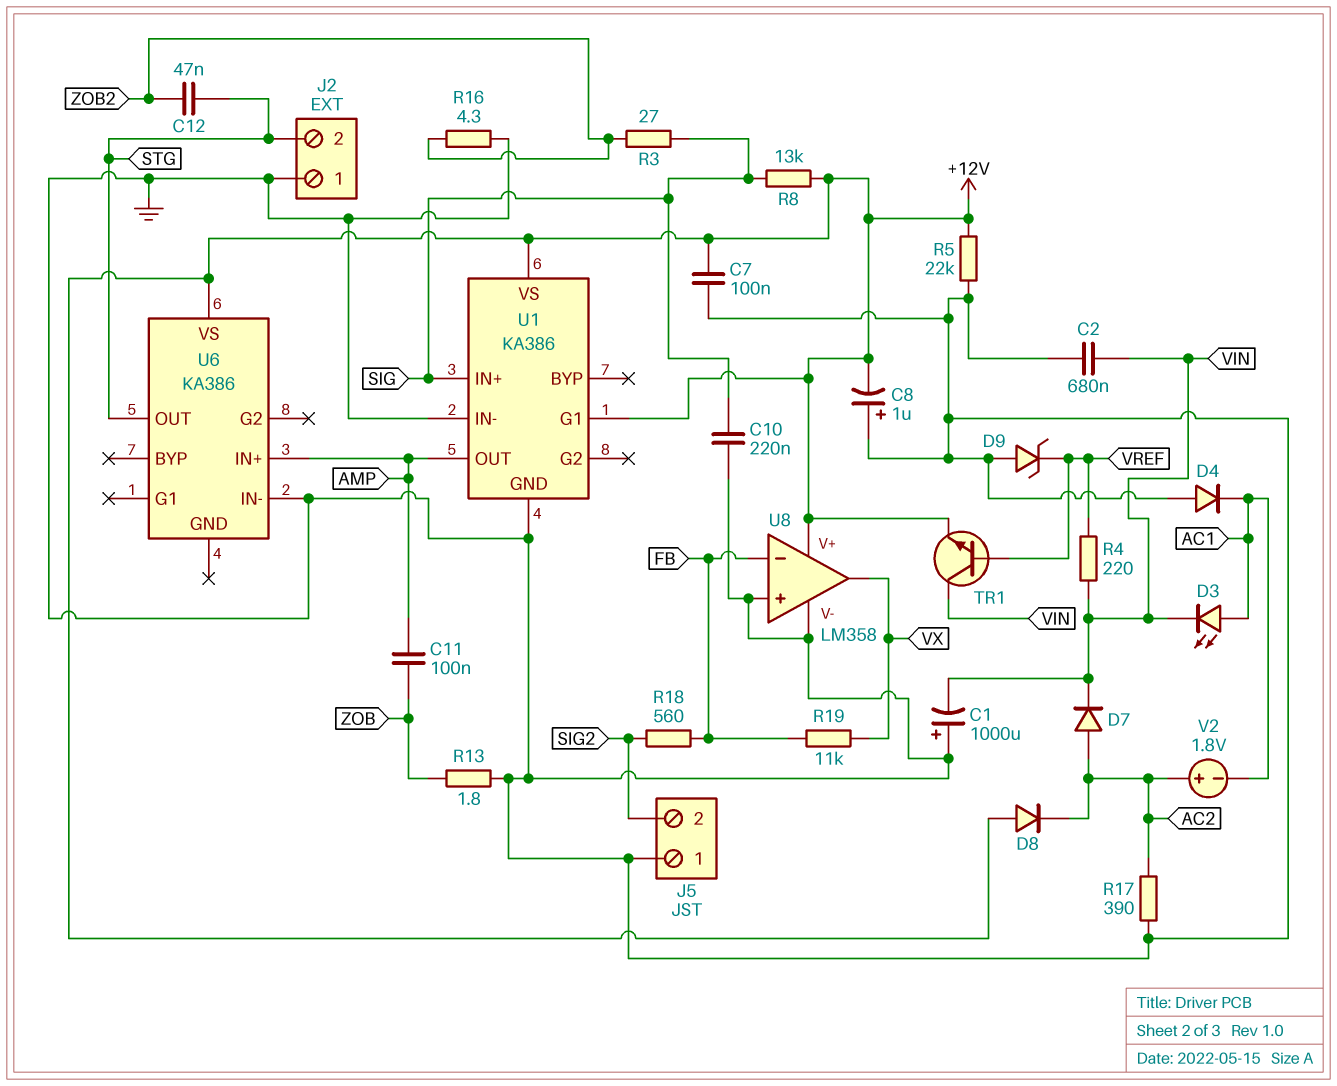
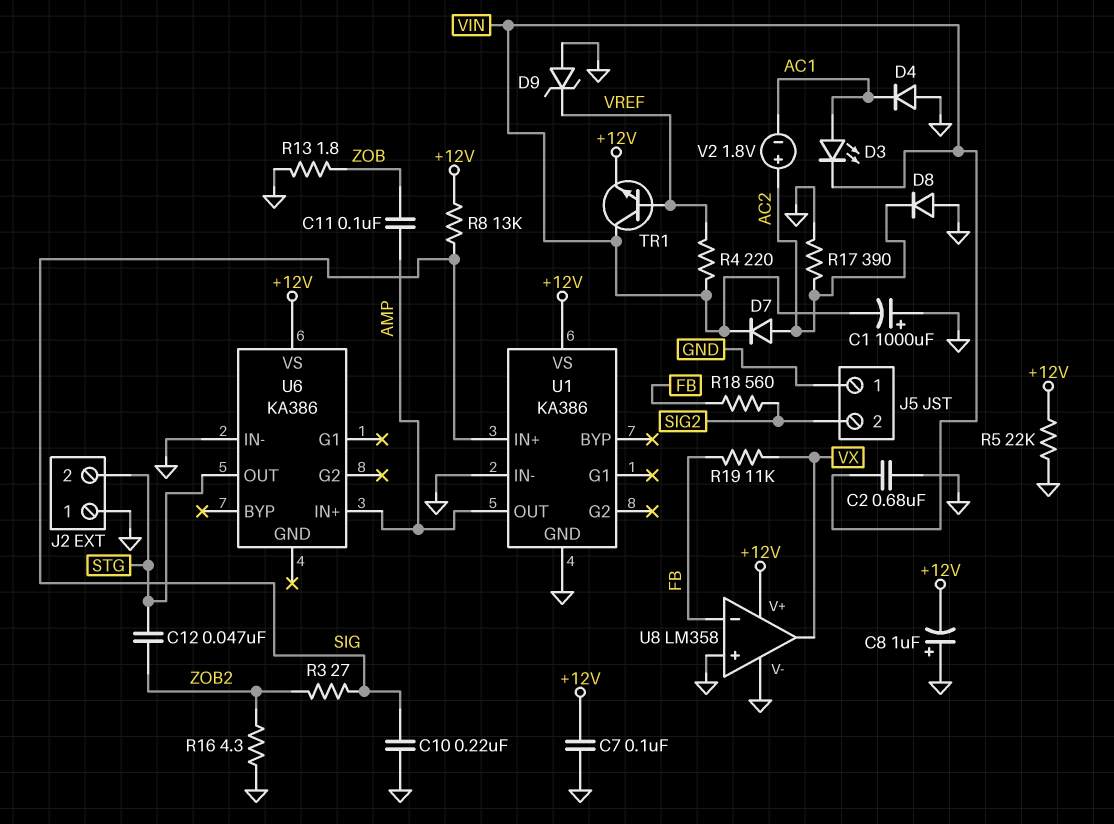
D8: diode (A +12V, K AC2) -> diode (A GND, K AC2)
U1 pin G1: +12V -> none

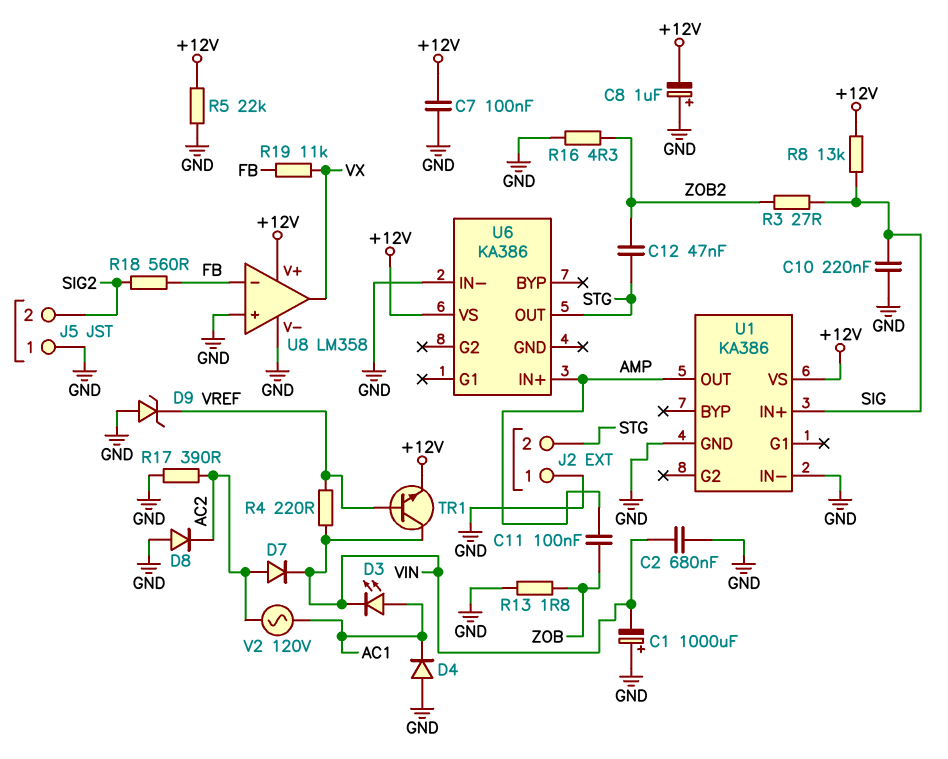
V2: 1.8V (plus AC2, minus AC1) -> AC 120V (AC1, AC2)

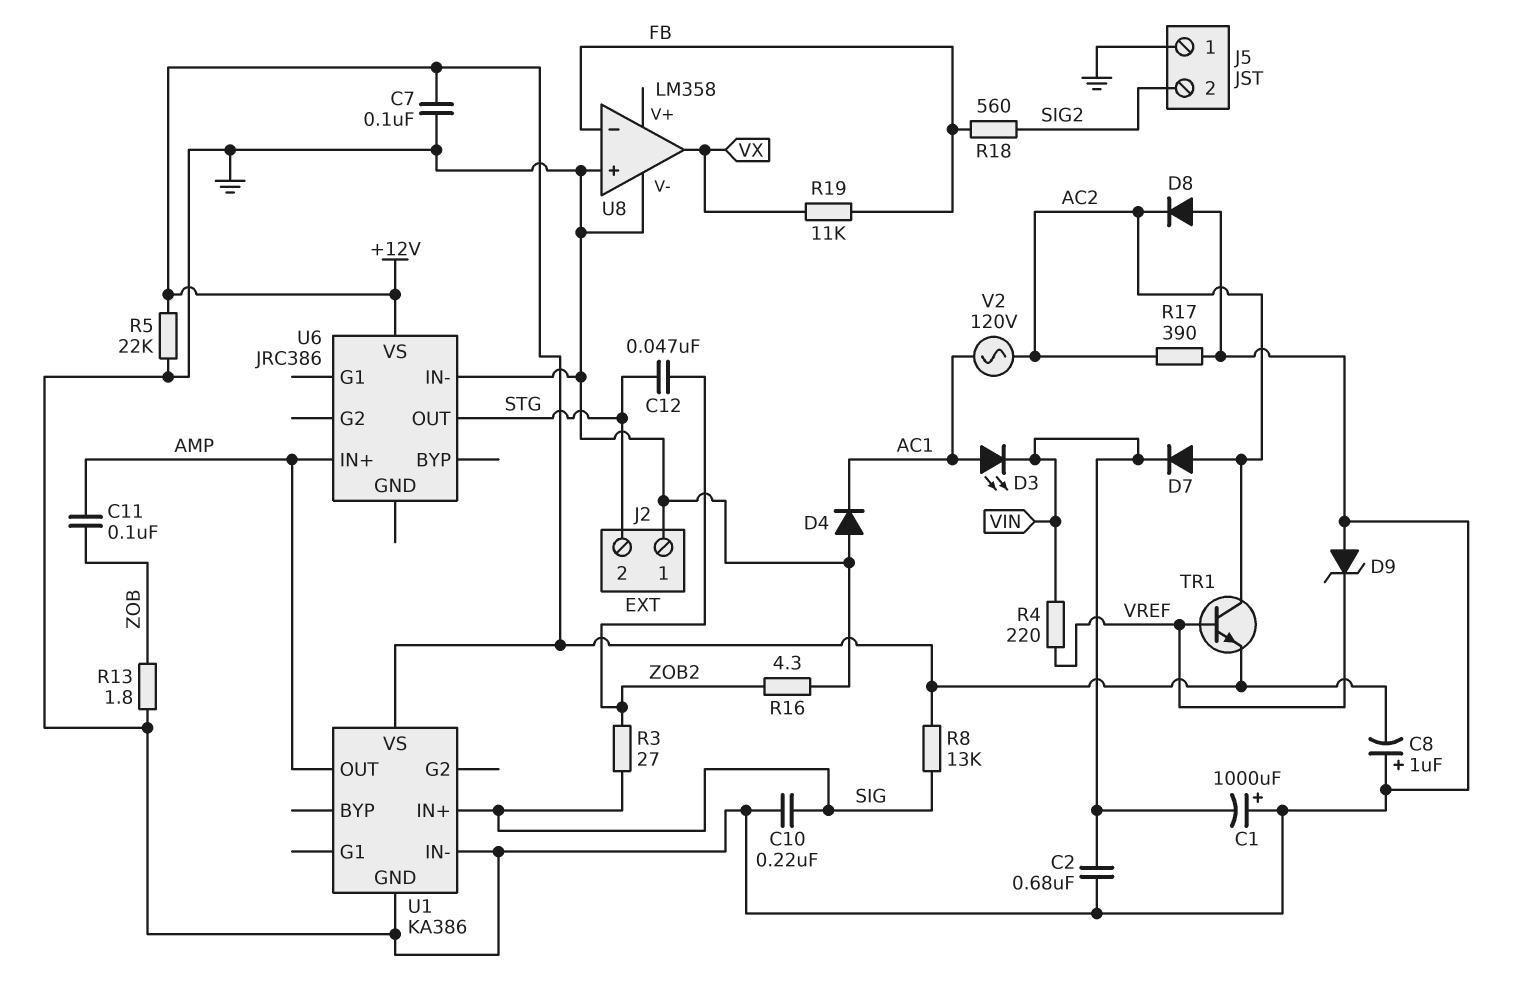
TR1: NPN (B VREF, C VIN, E +12V) -> NPN (B VREF, C AC2, E +12V)
U6: KA386 -> JRC386
U8 pin V+: +12V -> none

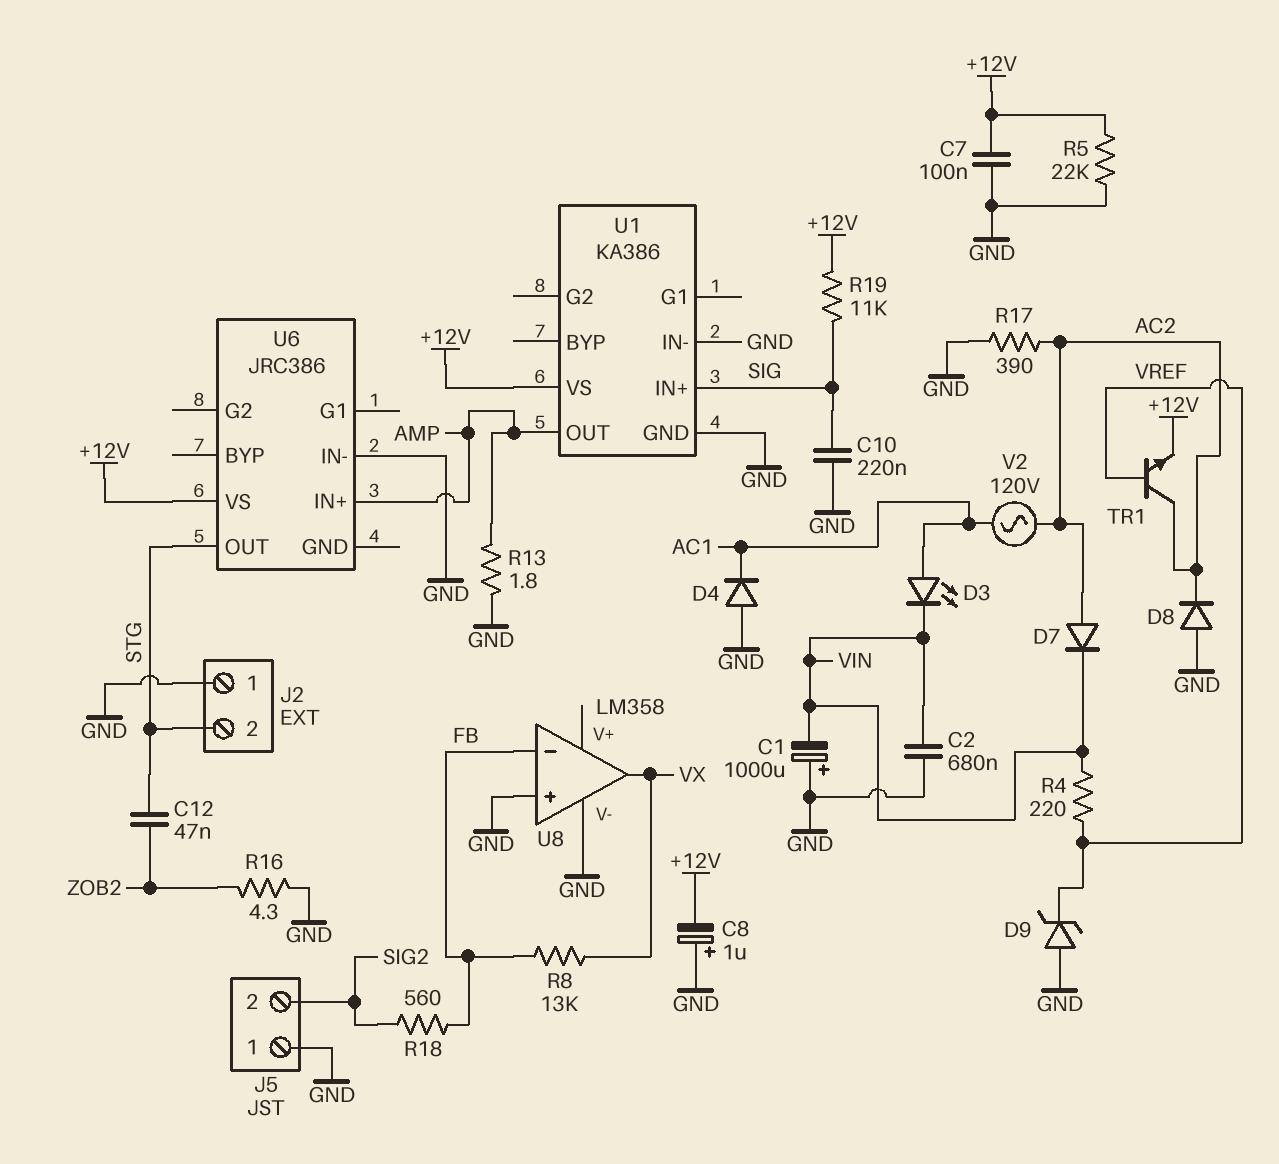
C11: 100nF (AMP, ZOB) -> none
R3: 27 (SIG, ZOB2) -> none
R8: 13k (+12V, SIG) -> 13k (FB, VX)
R13: 1.8 (GND, ZOB) -> 1.8 (AMP, GND)
R19: 11k (FB, VX) -> 11k (+12V, SIG)

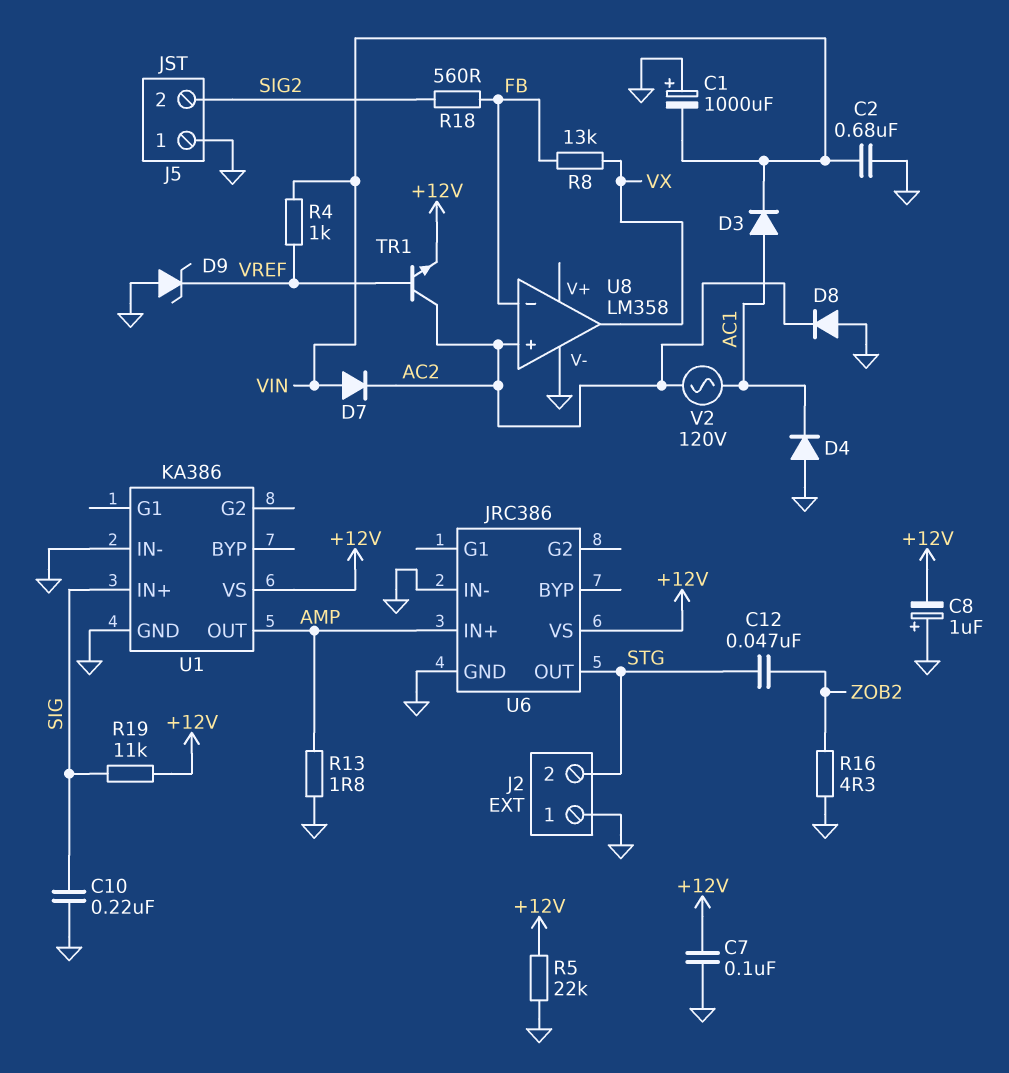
D3: LED (A AC1, K VIN) -> diode (A AC1, K VIN)
D7: diode (A AC2, K VIN) -> diode (A VIN, K AC2)
R4: 220 (VIN, VREF) -> 1k (VIN, VREF)
R17: 390 (AC2, GND) -> none
U6 pin GND: none -> GND
U8 pin in+: GND -> AC2

